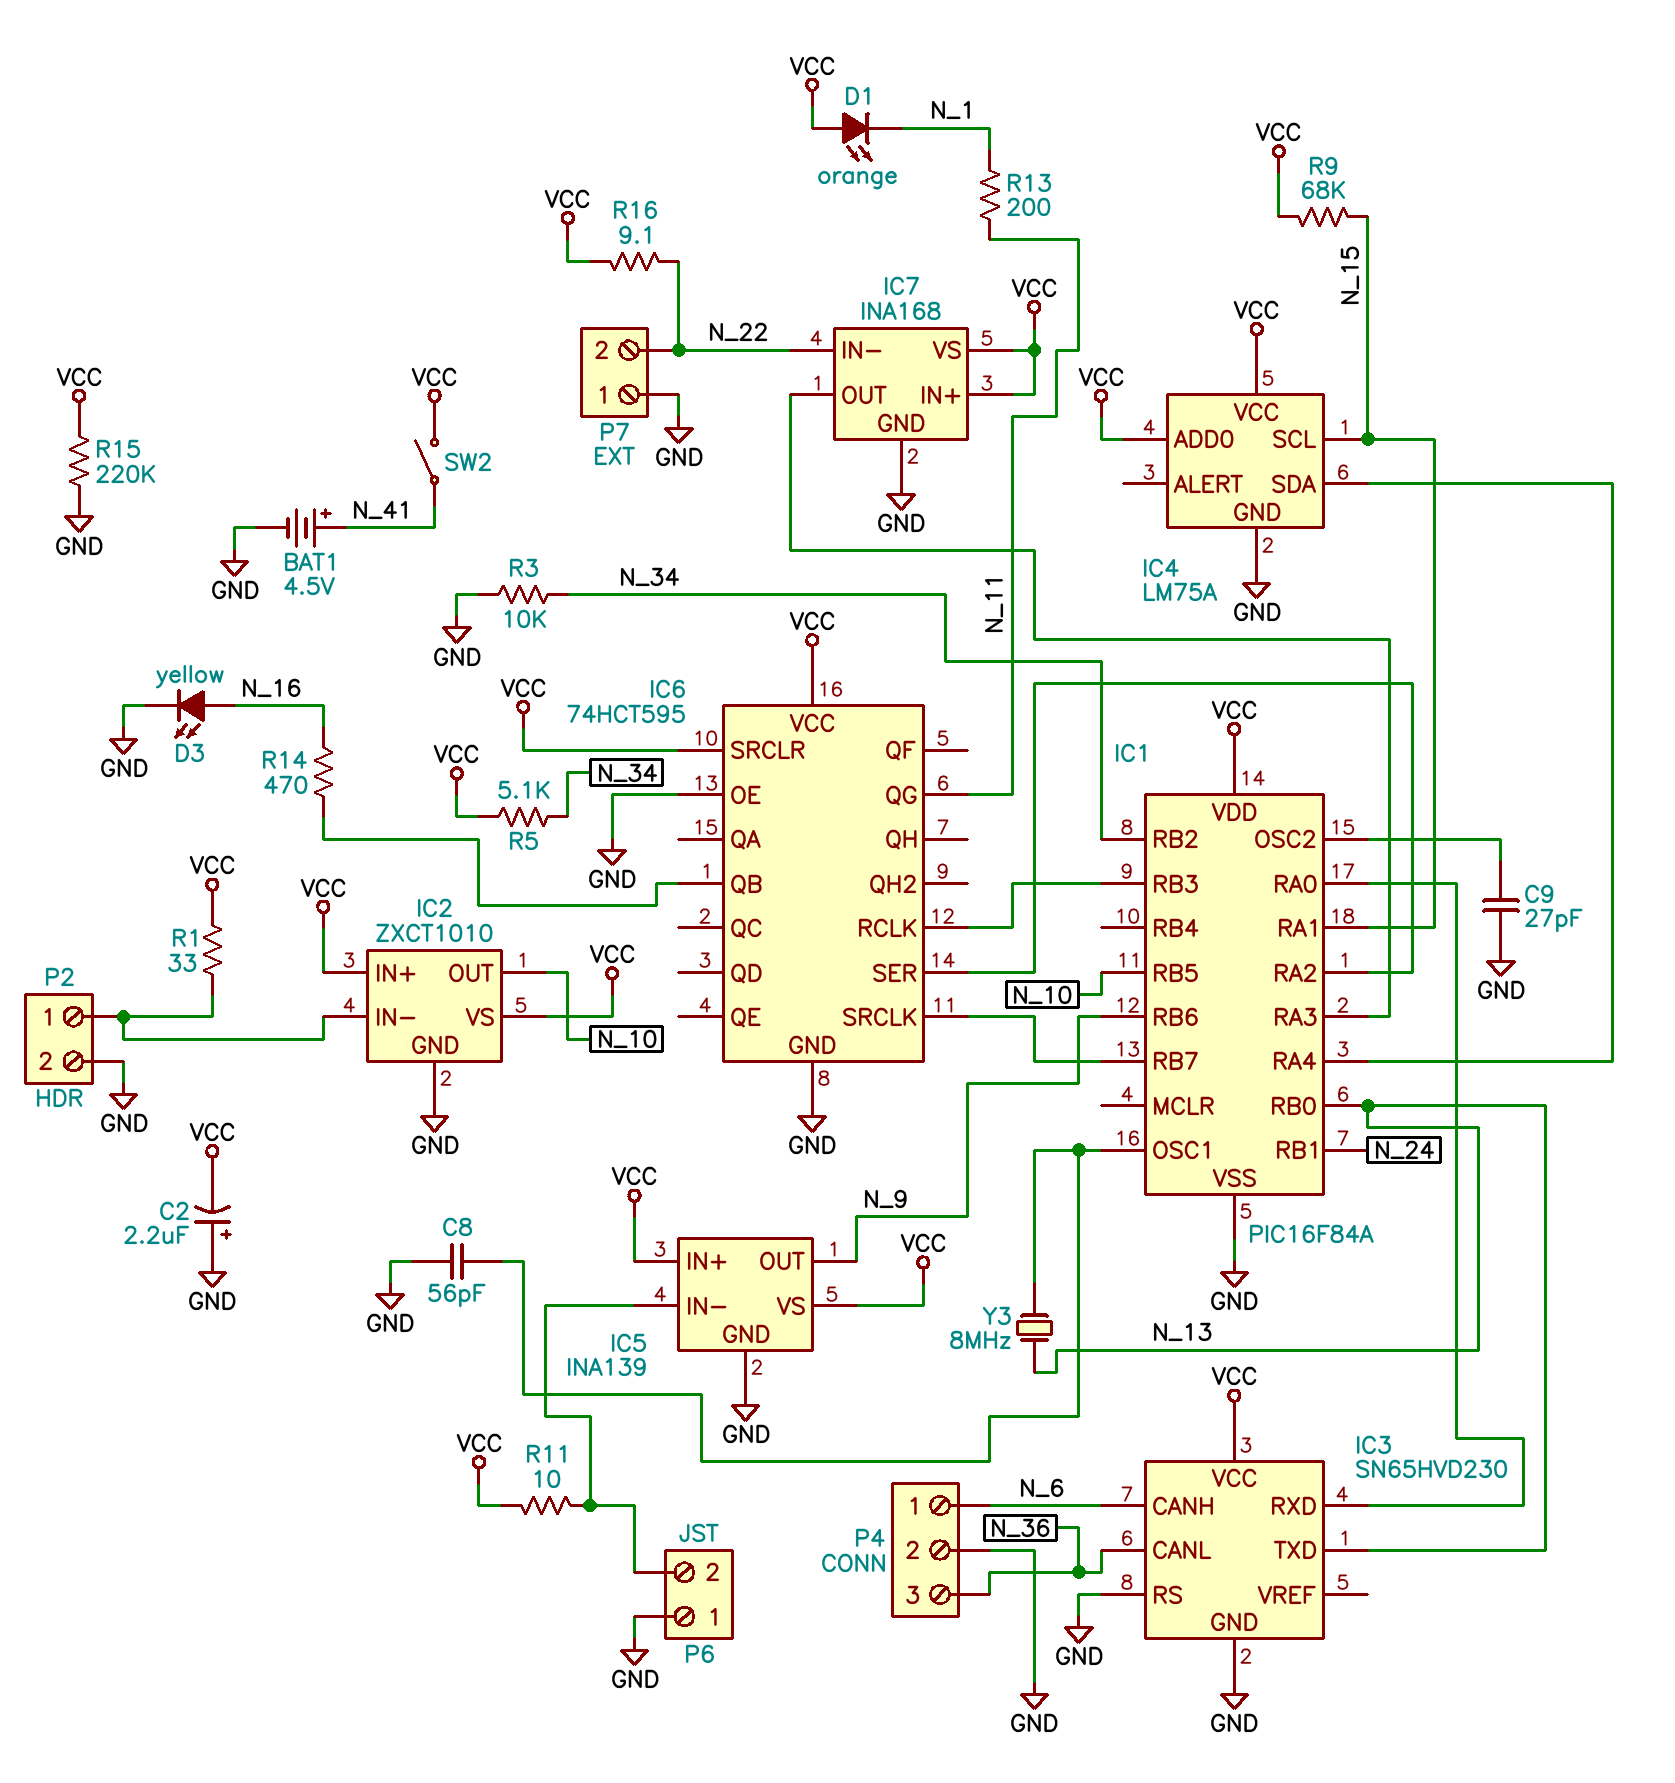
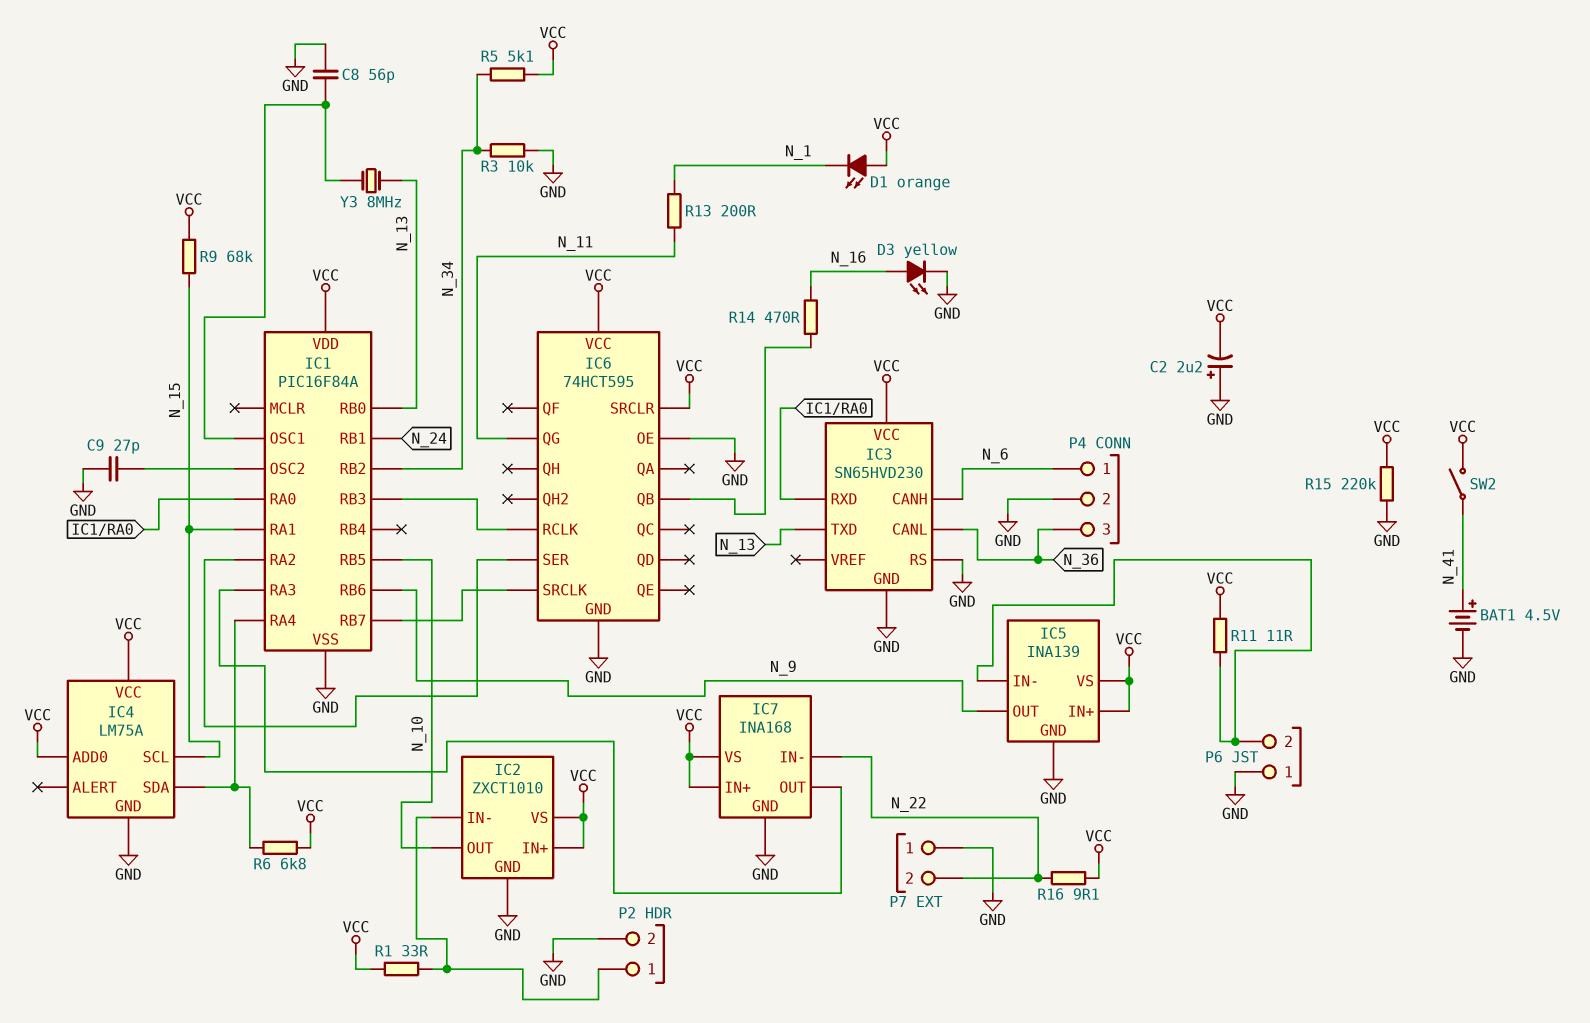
R6: none -> 6.8k (IC1/RA4, VCC)
R11: 10 (IC5/IN-, VCC) -> 11 (IC5/IN-, VCC)

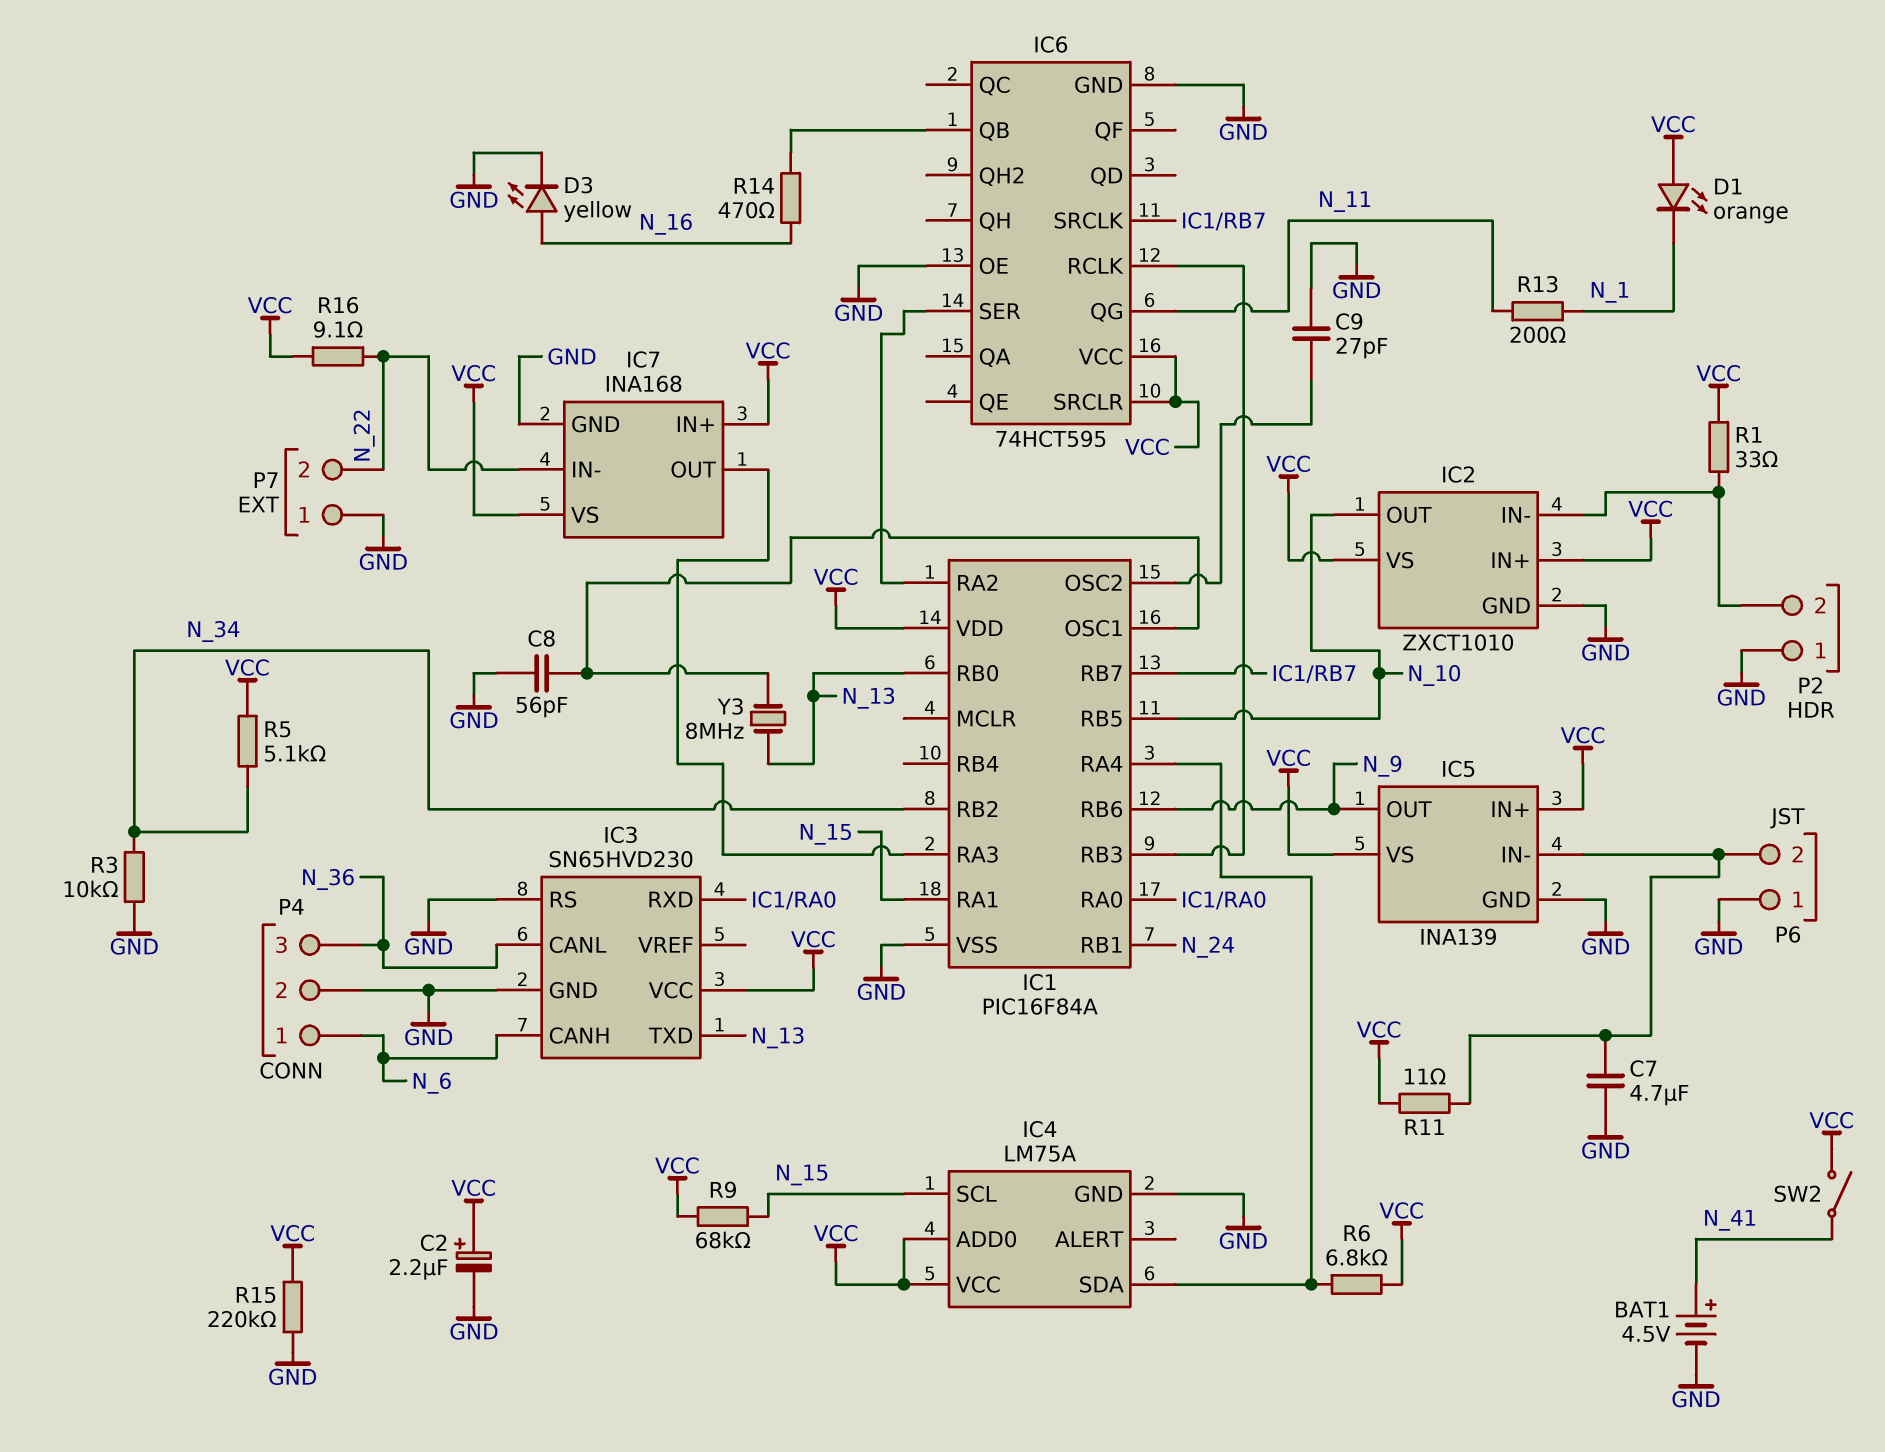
C2: 2.2uF (plus GND, minus VCC) -> 2.2uF (plus VCC, minus GND)
C7: none -> 4.7uF (GND, IC5/IN-)
P2 pin 1: IC2/IN- -> GND
P2 pin 2: GND -> IC2/IN-

